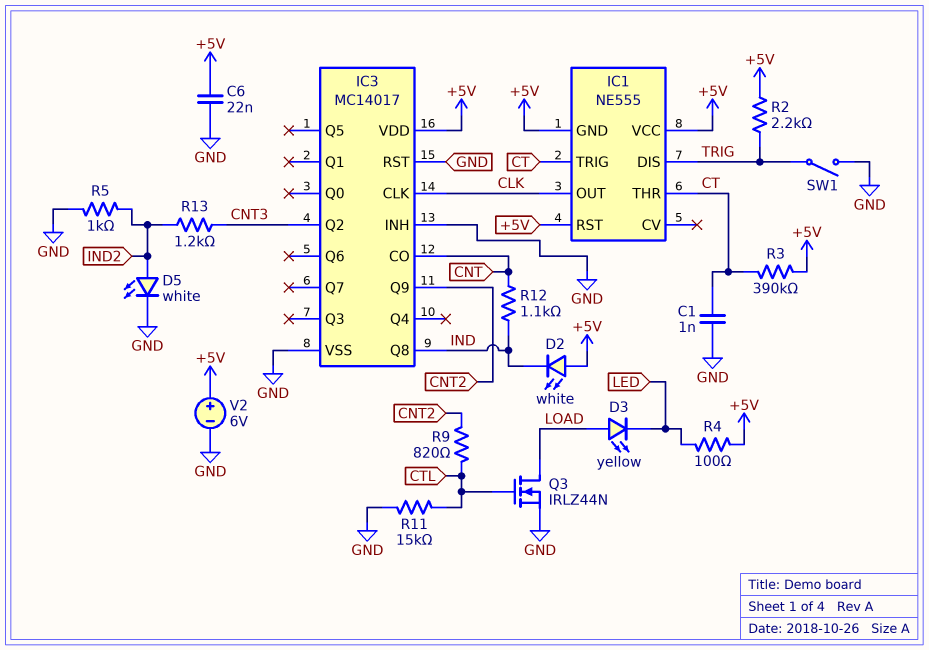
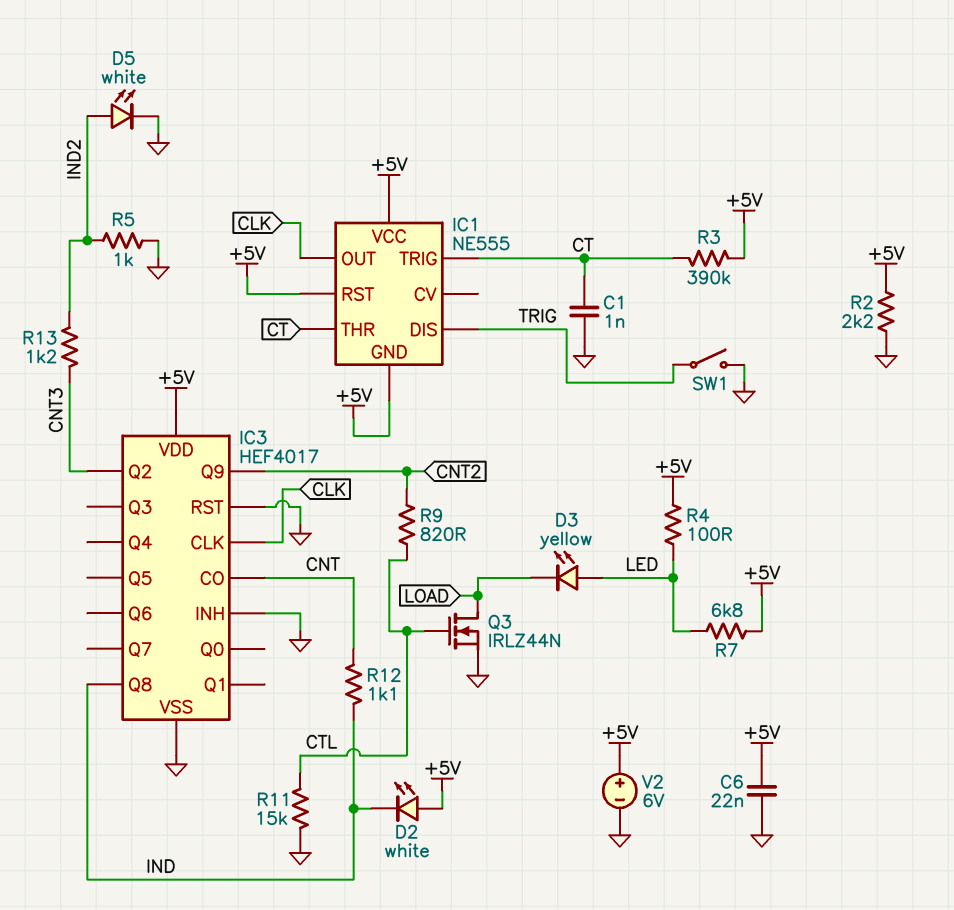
D3: LED yellow (A LOAD, K LED) -> LED yellow (A LED, K LOAD)
IC3: MC14017 -> HEF4017
R2: 2.2k (+5V, TRIG) -> 2.2k (+5V, GND)
R7: none -> 6.8k (+5V, LED)

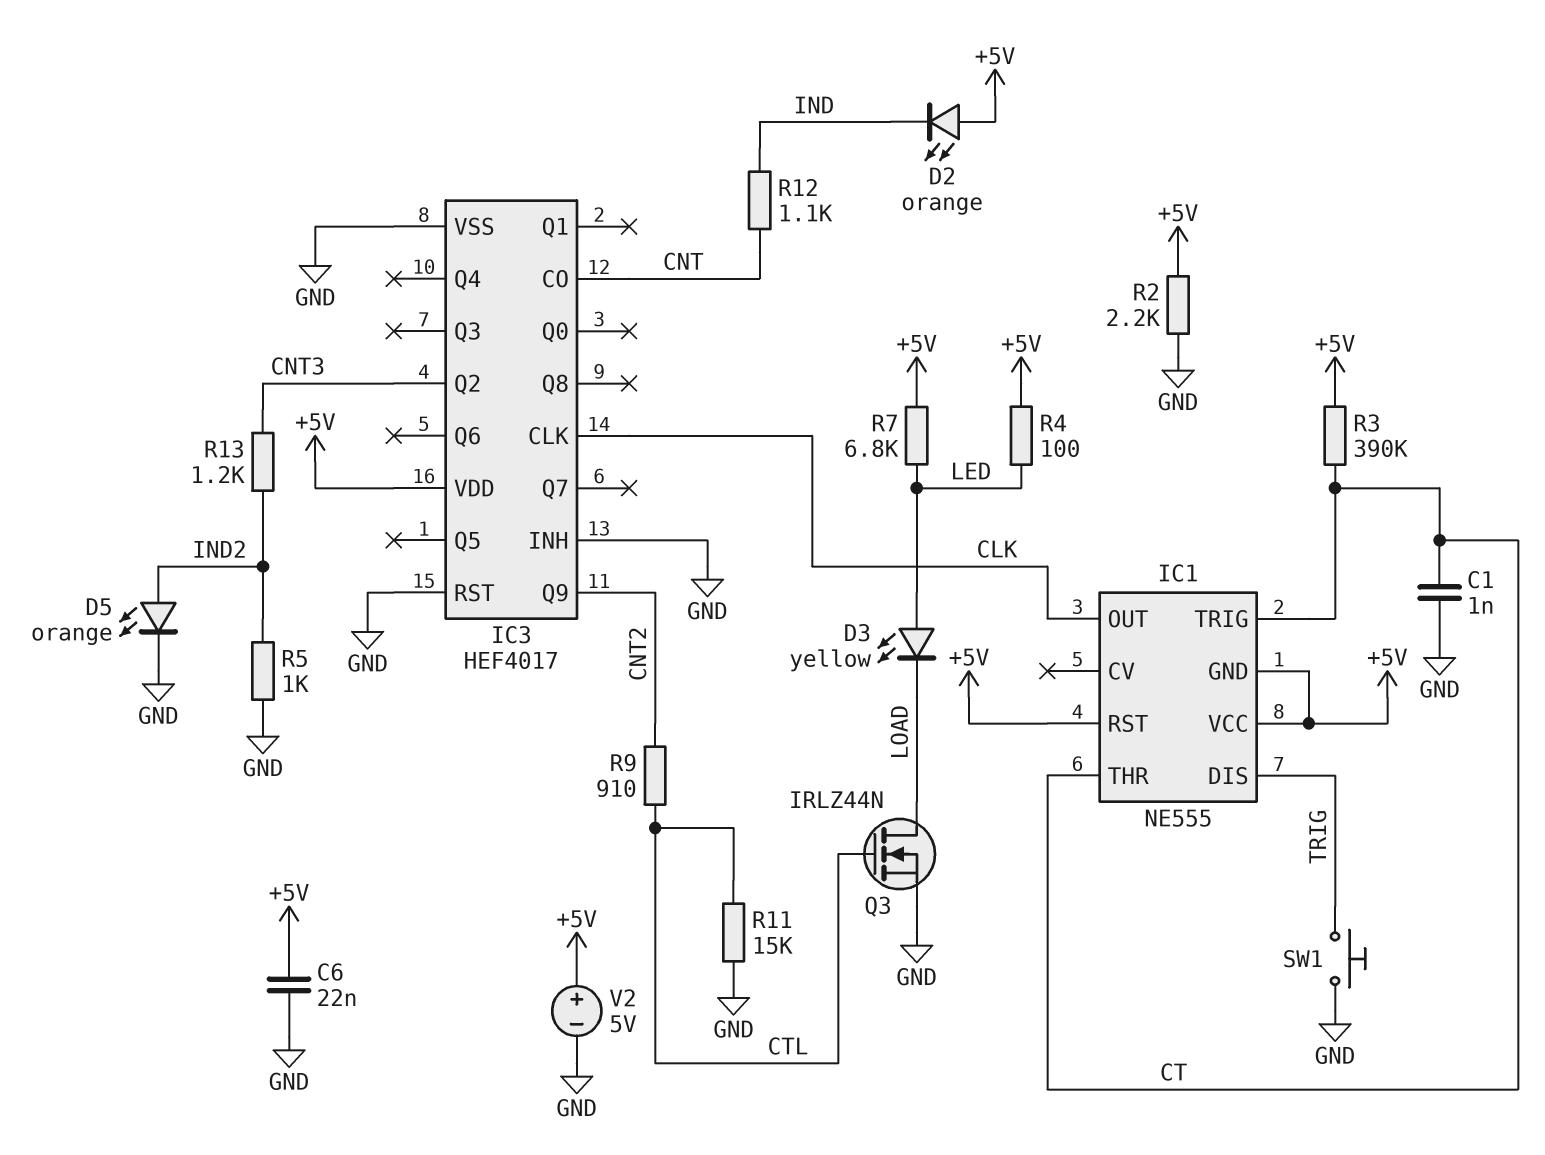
D2: LED white (A +5V, K IND) -> LED orange (A +5V, K IND)
D5: LED white (A IND2, K GND) -> LED orange (A IND2, K GND)
IC3 pin Q8: IND -> none
R9: 820 (CNT2, CTL) -> 910 (CNT2, CTL)
SW1: switch (GND, TRIG) -> button (GND, TRIG)
V2: 6V (plus +5V, minus GND) -> 5V (plus +5V, minus GND)

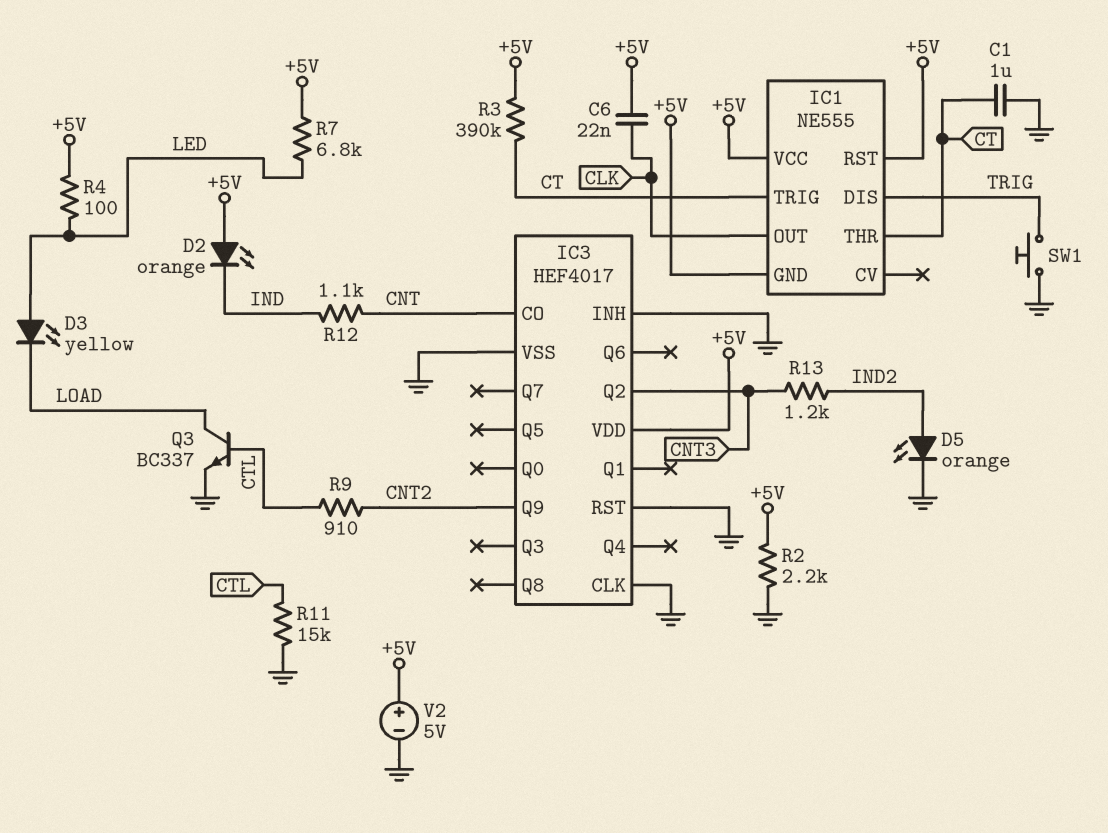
C1: 1nF (CT, GND) -> 1uF (CT, GND)
C6: 22nF (+5V, GND) -> 22nF (+5V, CLK)
IC3 pin CLK: CLK -> GND
Q3: NMOS IRLZ44N (G CTL, D LOAD, S GND) -> NPN BC337 (B CTL, C LOAD, E GND)
R5: 1k (GND, IND2) -> none

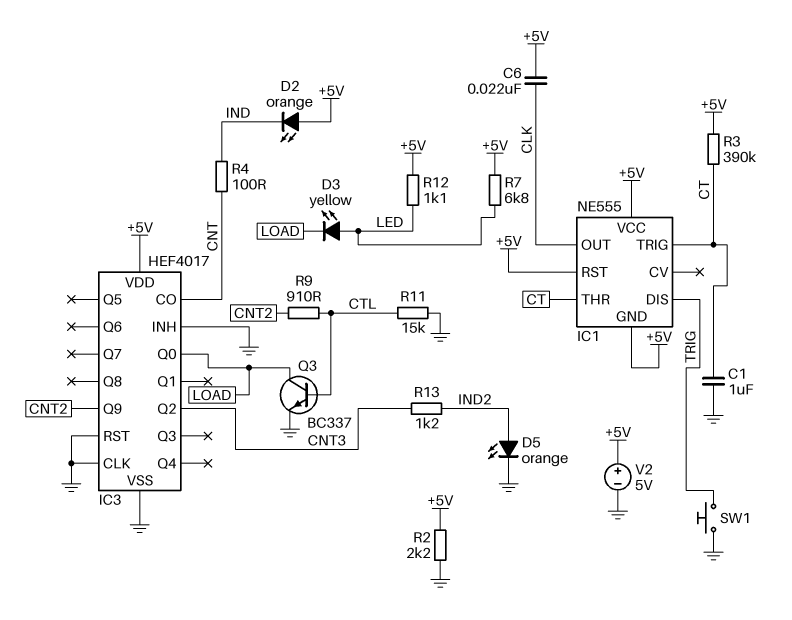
IC3 pin Q0: none -> LOAD
R4: 100 (+5V, LED) -> 100 (CNT, IND)
R12: 1.1k (CNT, IND) -> 1.1k (+5V, LED)

